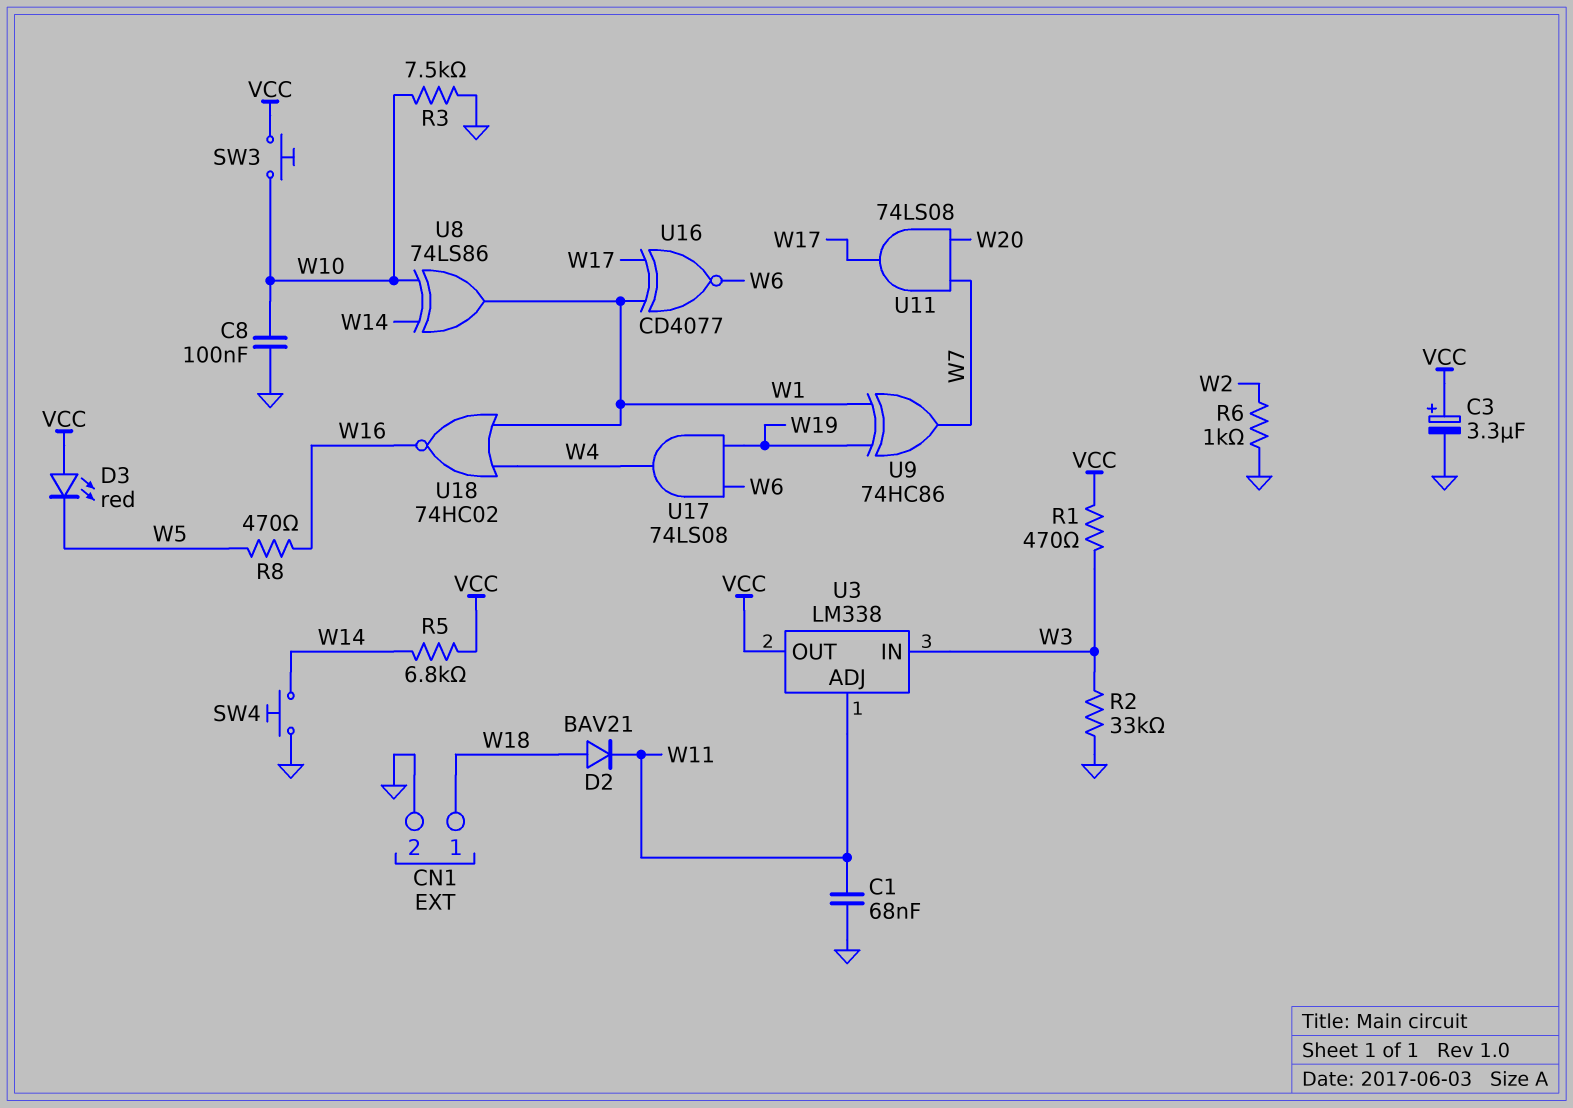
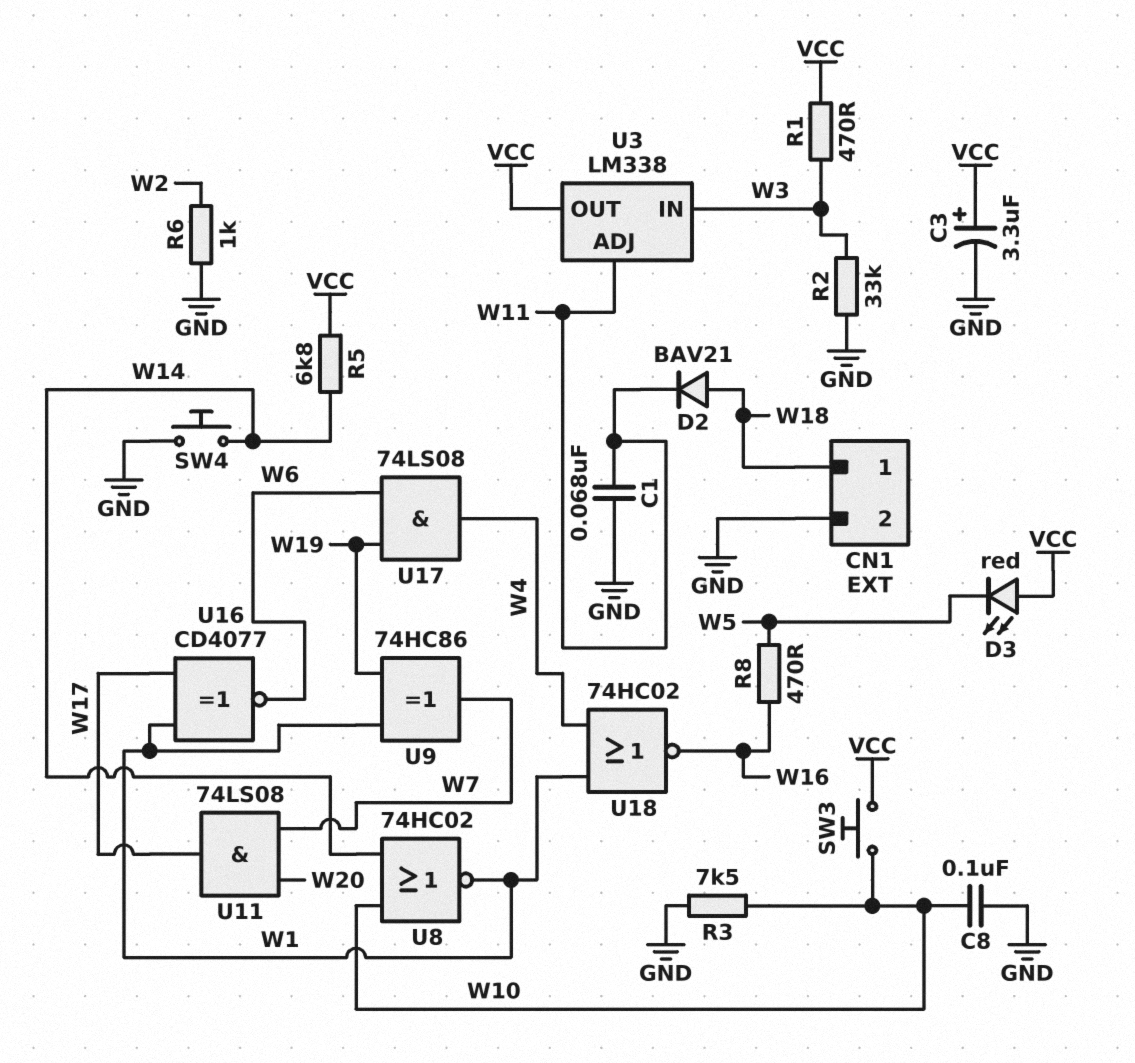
U8: XOR 74LS86 (in W10, in W14, out W1) -> NOR 74HC02 (in W10, in W14, out W1)

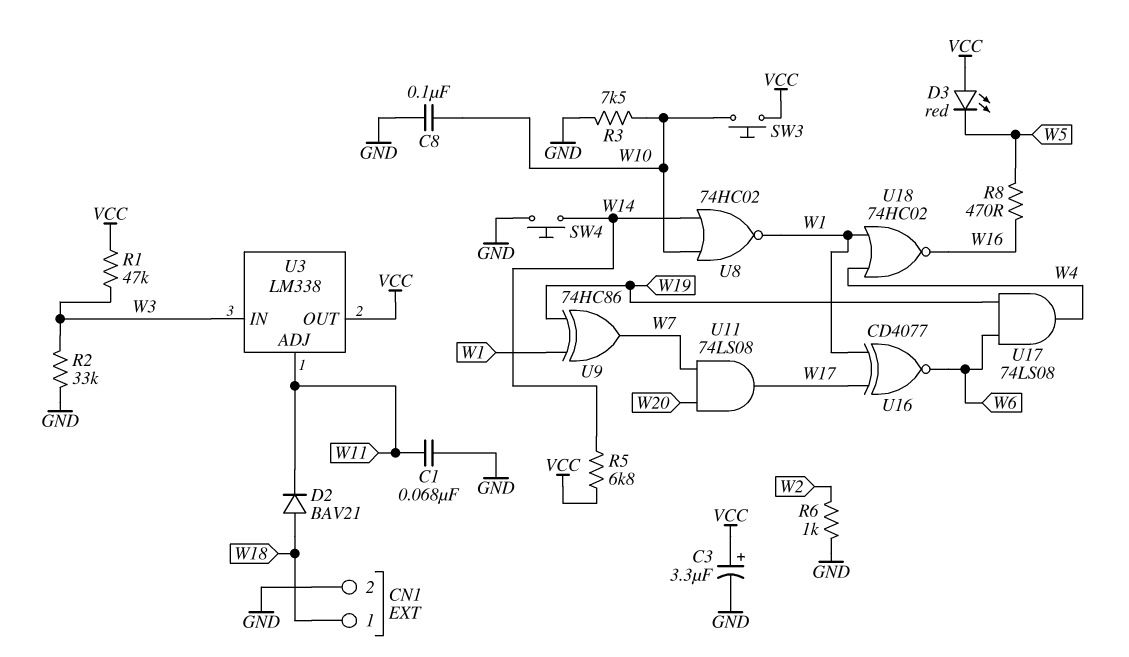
R1: 470 (VCC, W3) -> 47k (VCC, W3)

